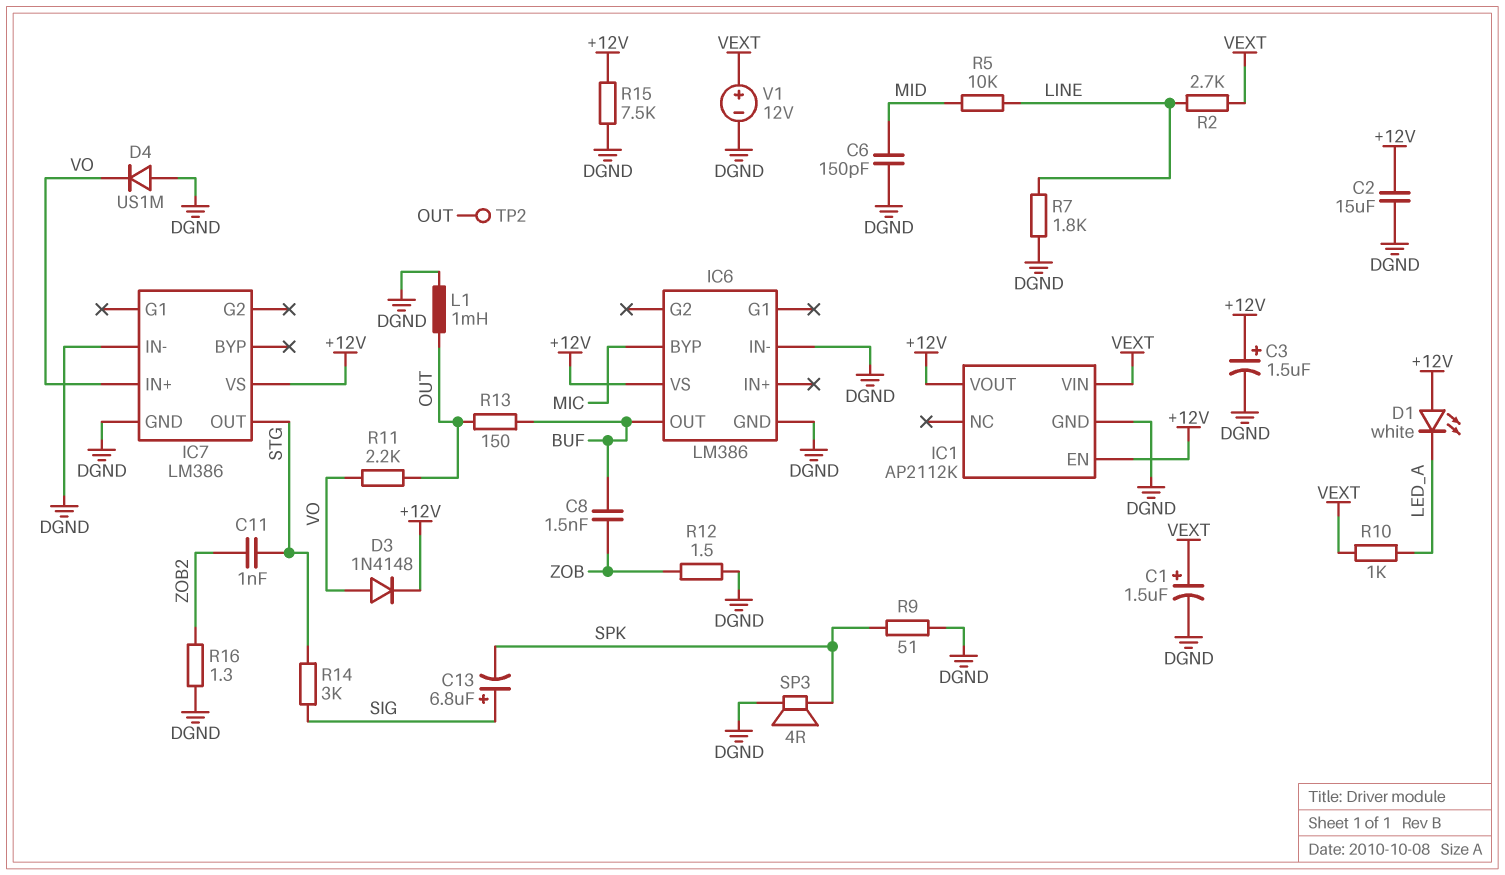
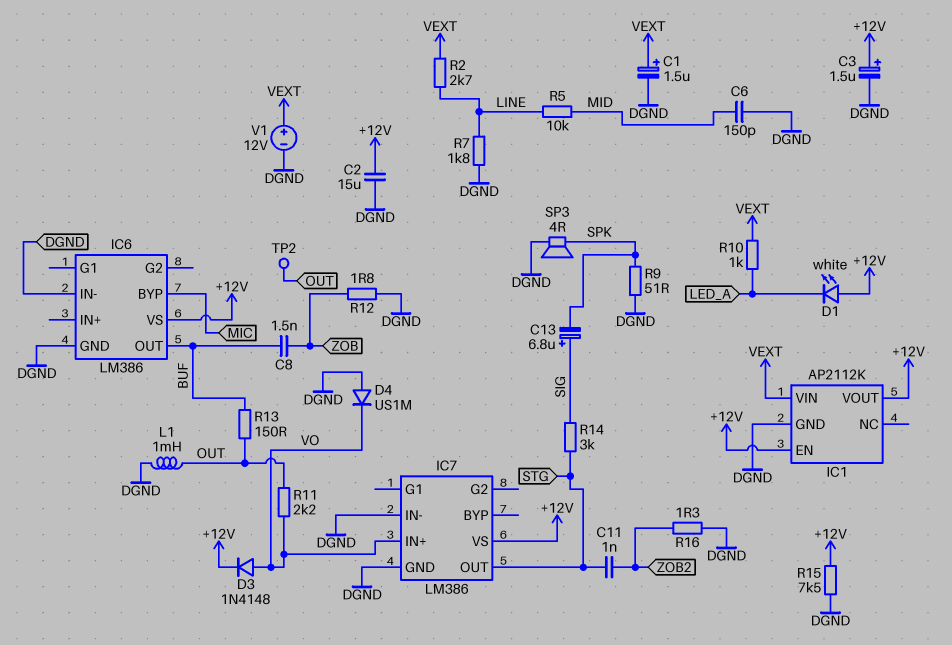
R12: 1.5 (DGND, ZOB) -> 1.8 (DGND, ZOB)

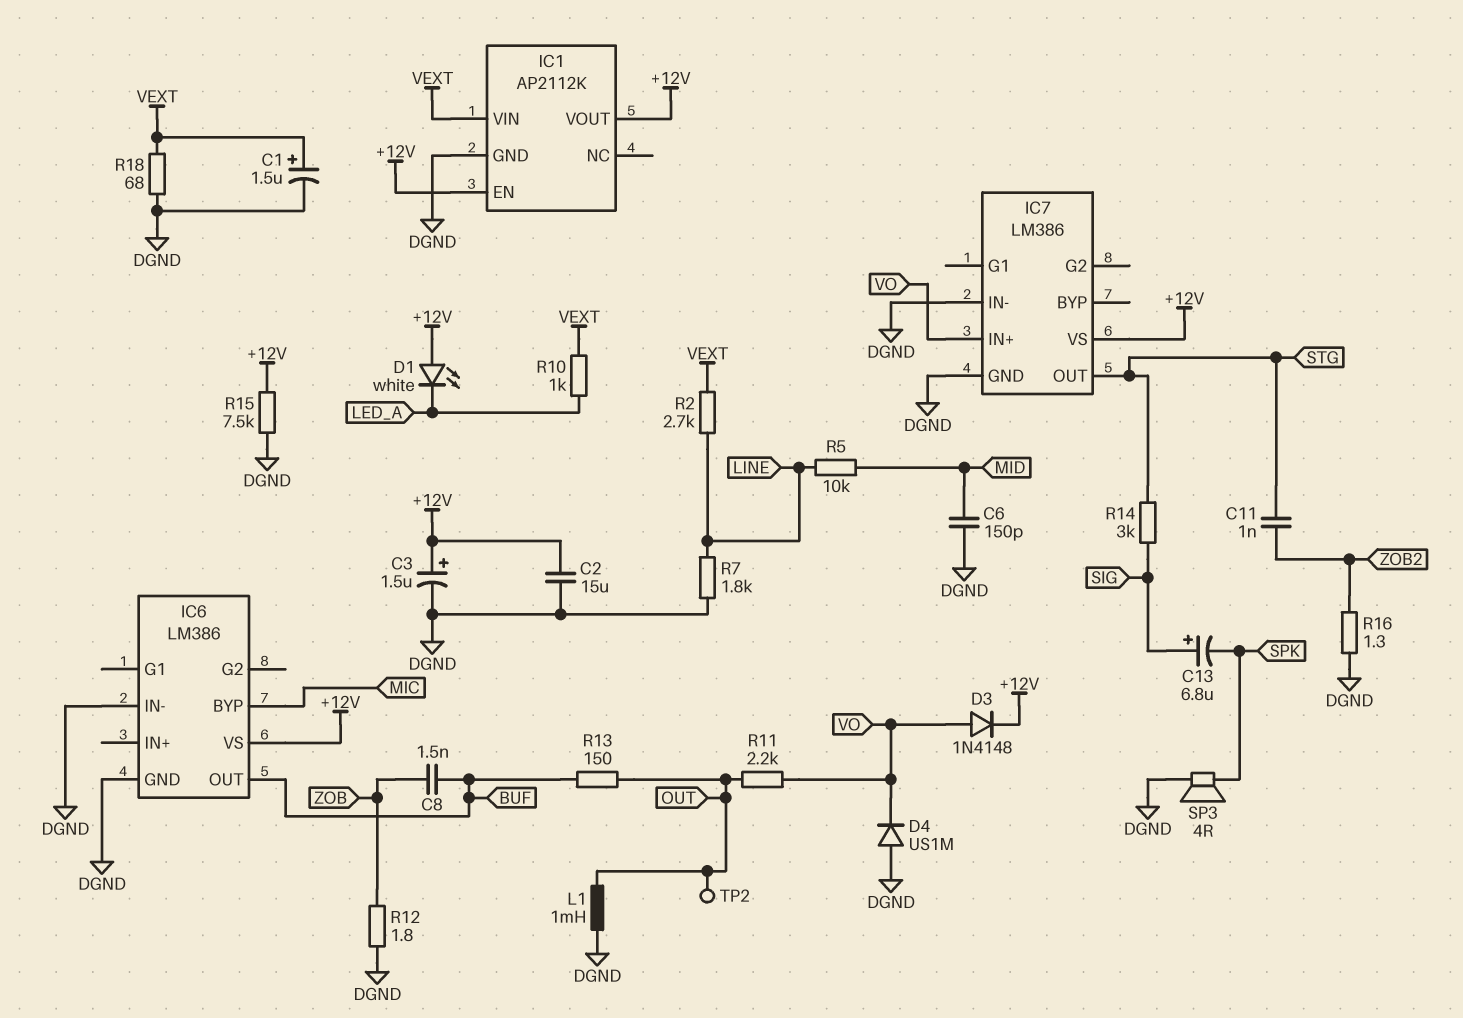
R9: 51 (DGND, SPK) -> none
R18: none -> 68 (DGND, VEXT)
V1: 12V (plus VEXT, minus DGND) -> none

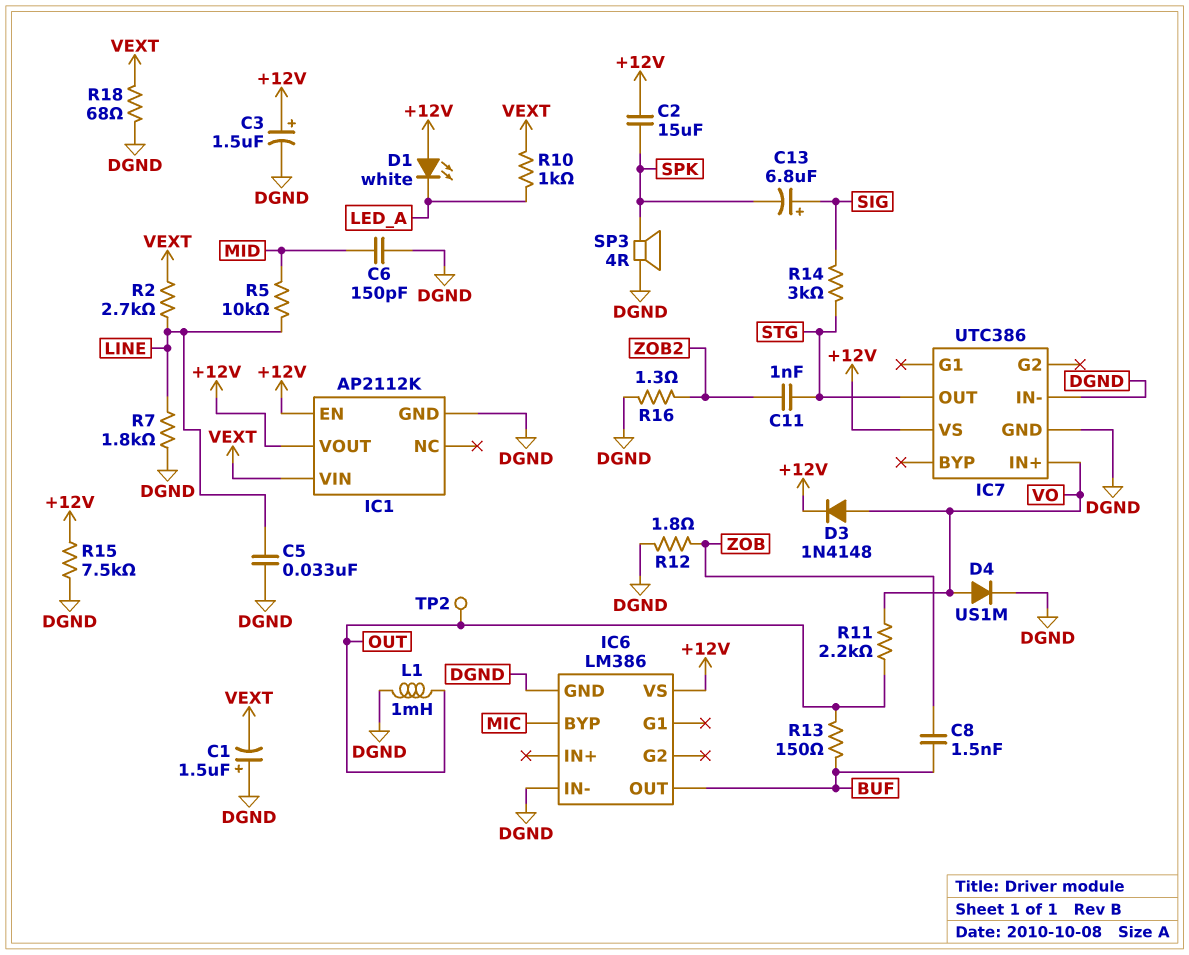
C1: 1.5uF (plus VEXT, minus DGND) -> 1.5uF (plus DGND, minus VEXT)
C2: 15uF (+12V, DGND) -> 15uF (+12V, SPK)
C5: none -> 33nF (DGND, LINE)
D4: diode US1M (A DGND, K VO) -> diode US1M (A VO, K DGND)
IC7: LM386 -> UTC386

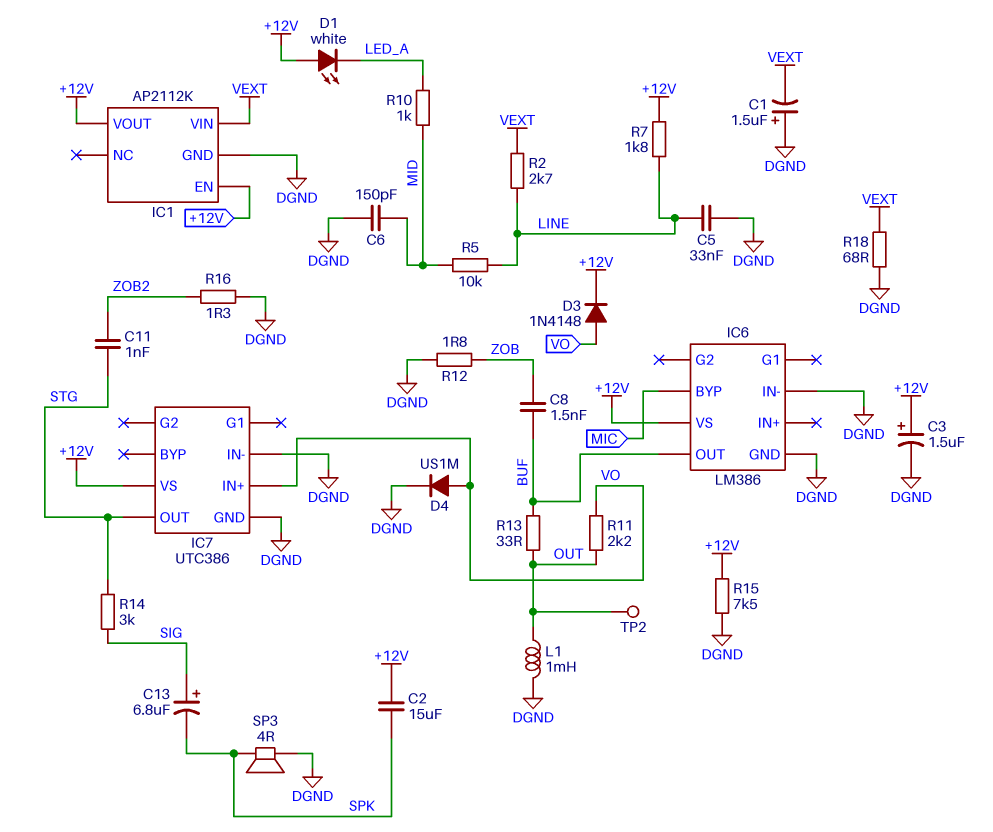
R7: 1.8k (DGND, LINE) -> 1.8k (+12V, LINE)
R10: 1k (LED_A, VEXT) -> 1k (LED_A, MID)
R13: 150 (BUF, OUT) -> 33 (BUF, OUT)

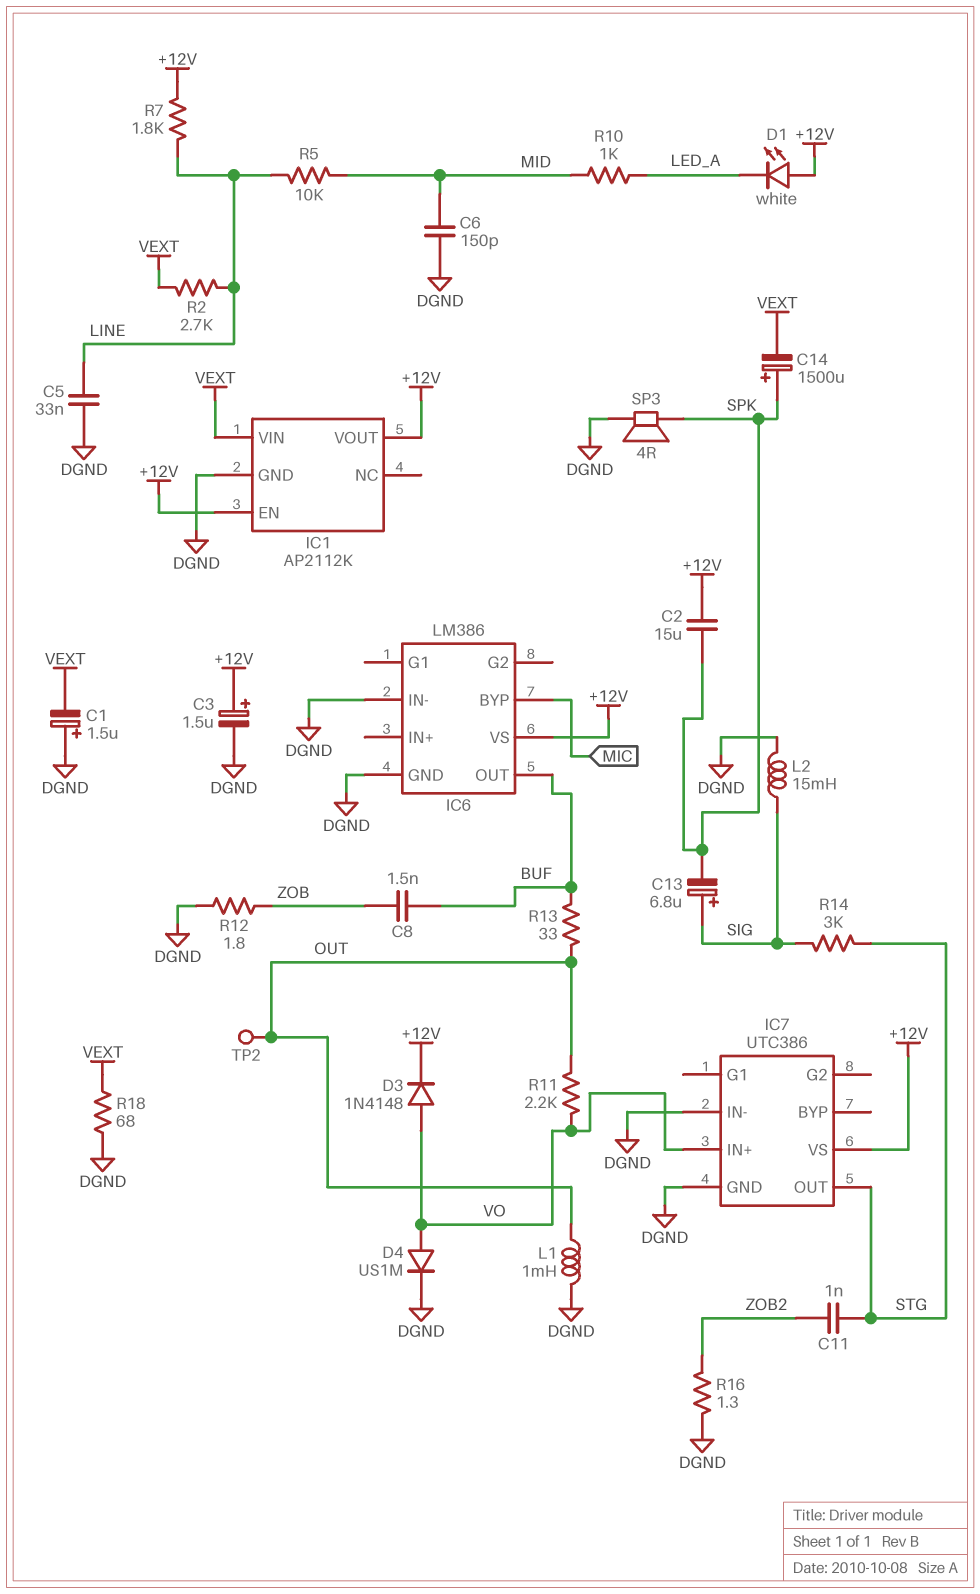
C14: none -> 1500uF (plus SPK, minus VEXT)
L2: none -> 15mH (DGND, SIG)
R15: 7.5k (+12V, DGND) -> none

